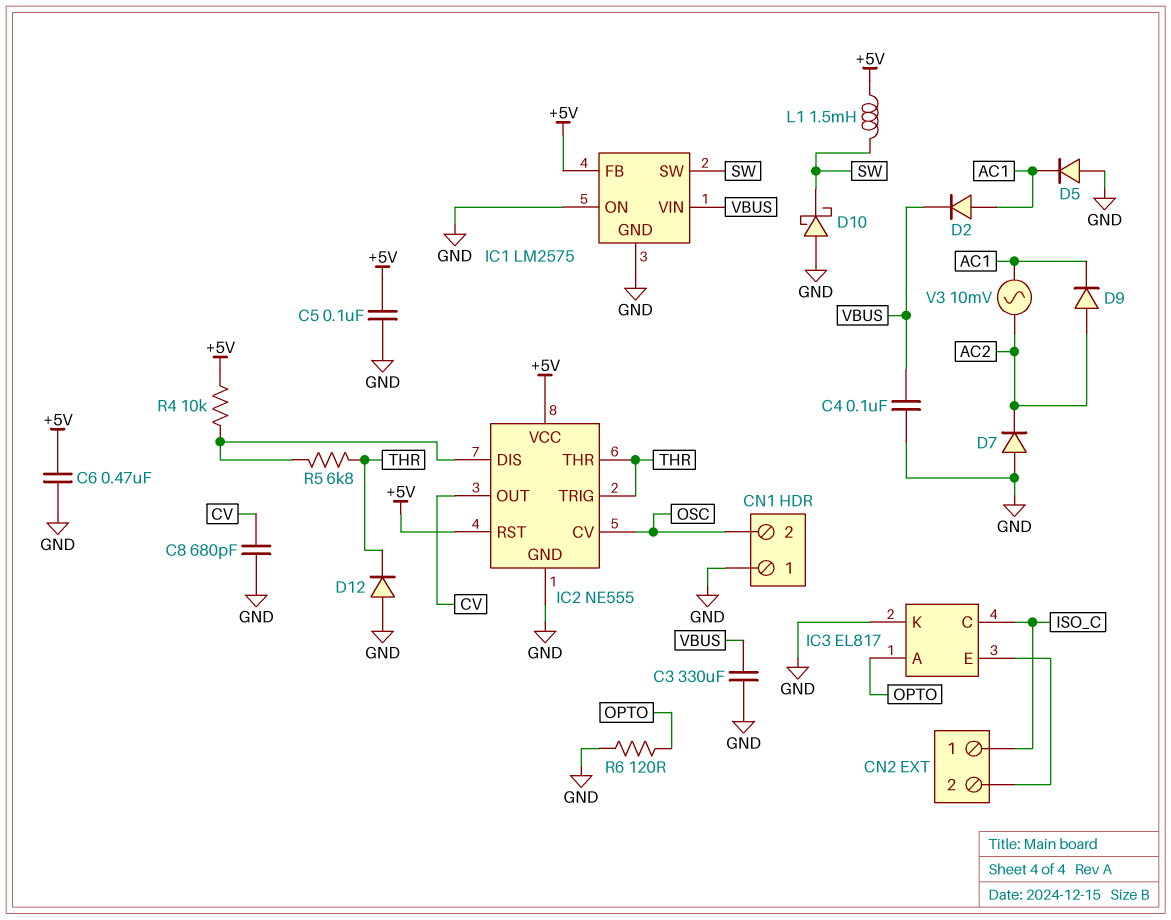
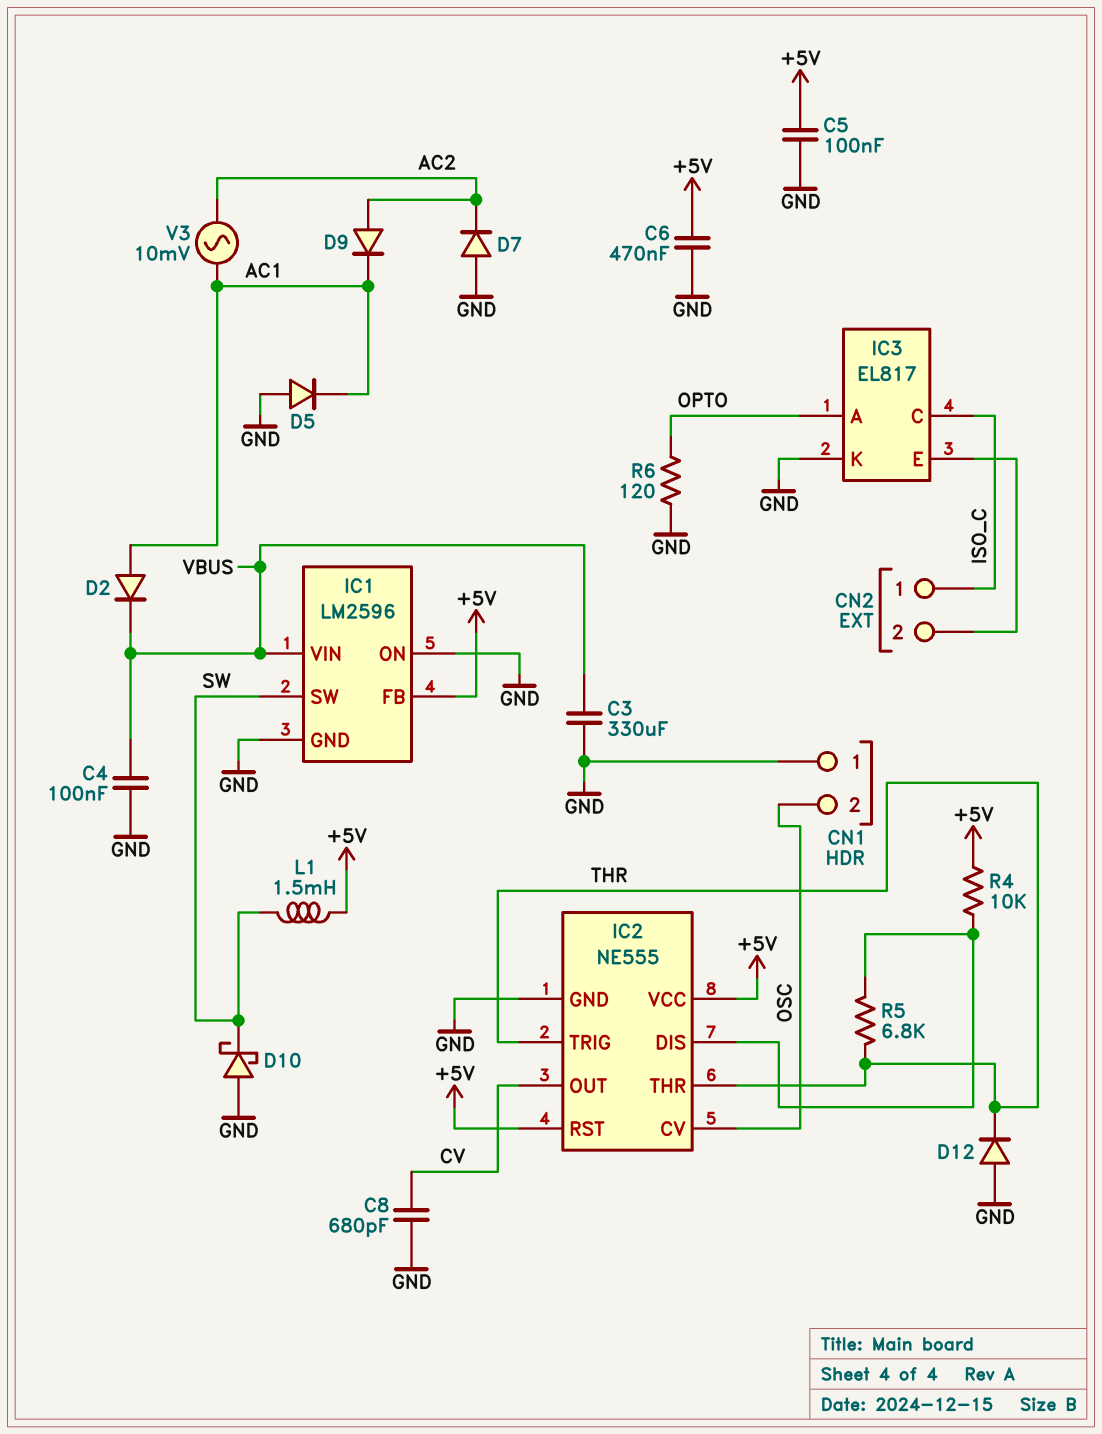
IC1: LM2575 -> LM2596

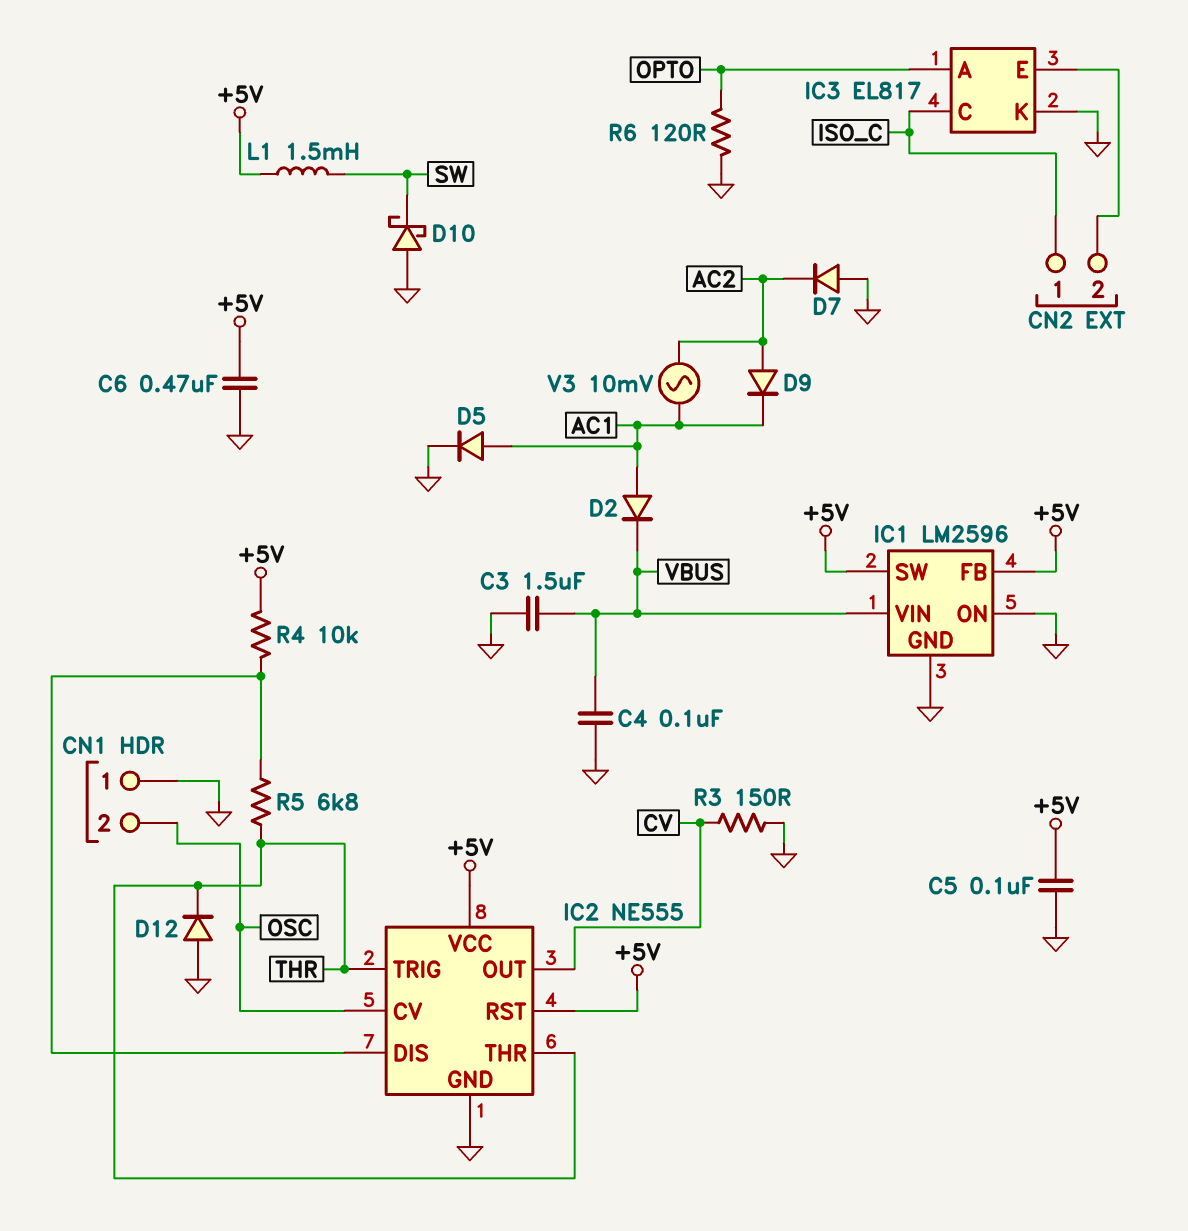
C3: 330uF (GND, VBUS) -> 1.5uF (GND, VBUS)
C8: 680pF (CV, GND) -> none
D5: diode (A GND, K AC1) -> diode (A AC1, K GND)
IC1 pin SW: SW -> +5V
R3: none -> 150 (CV, GND)

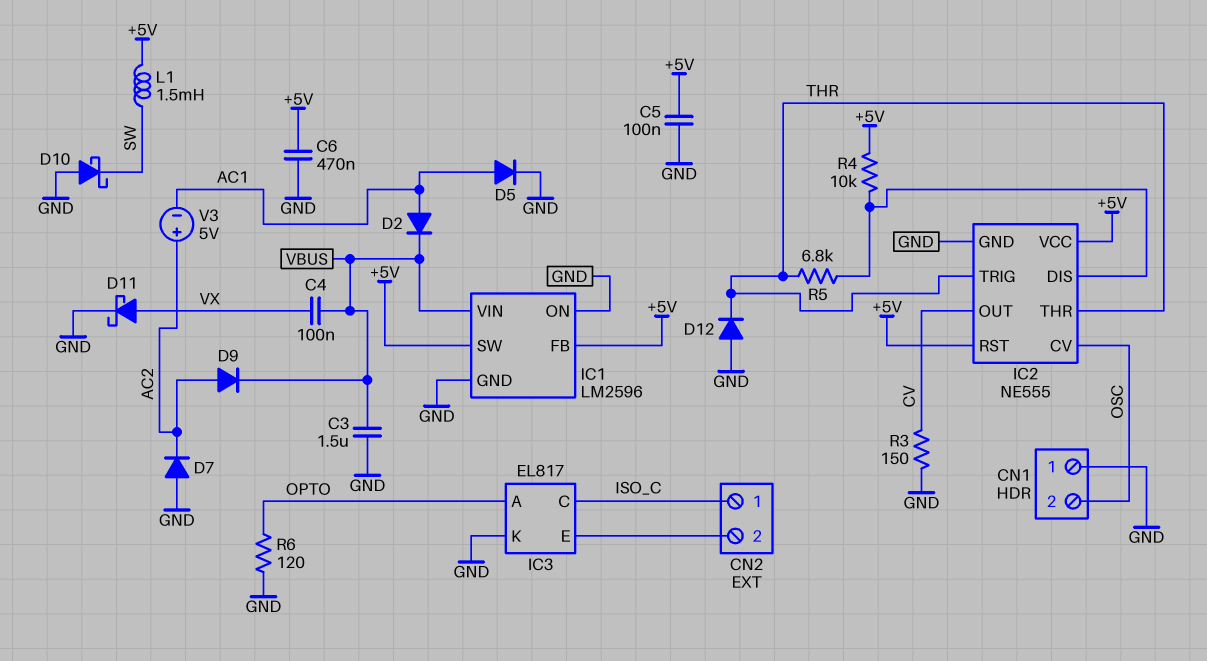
C4: 100nF (GND, VBUS) -> 100nF (VBUS, VX)
D9: diode (A AC2, K AC1) -> diode (A AC2, K VBUS)
D11: none -> schottky (A VX, K GND)
V3: AC 10mV (AC1, AC2) -> 5V (plus AC2, minus AC1)

